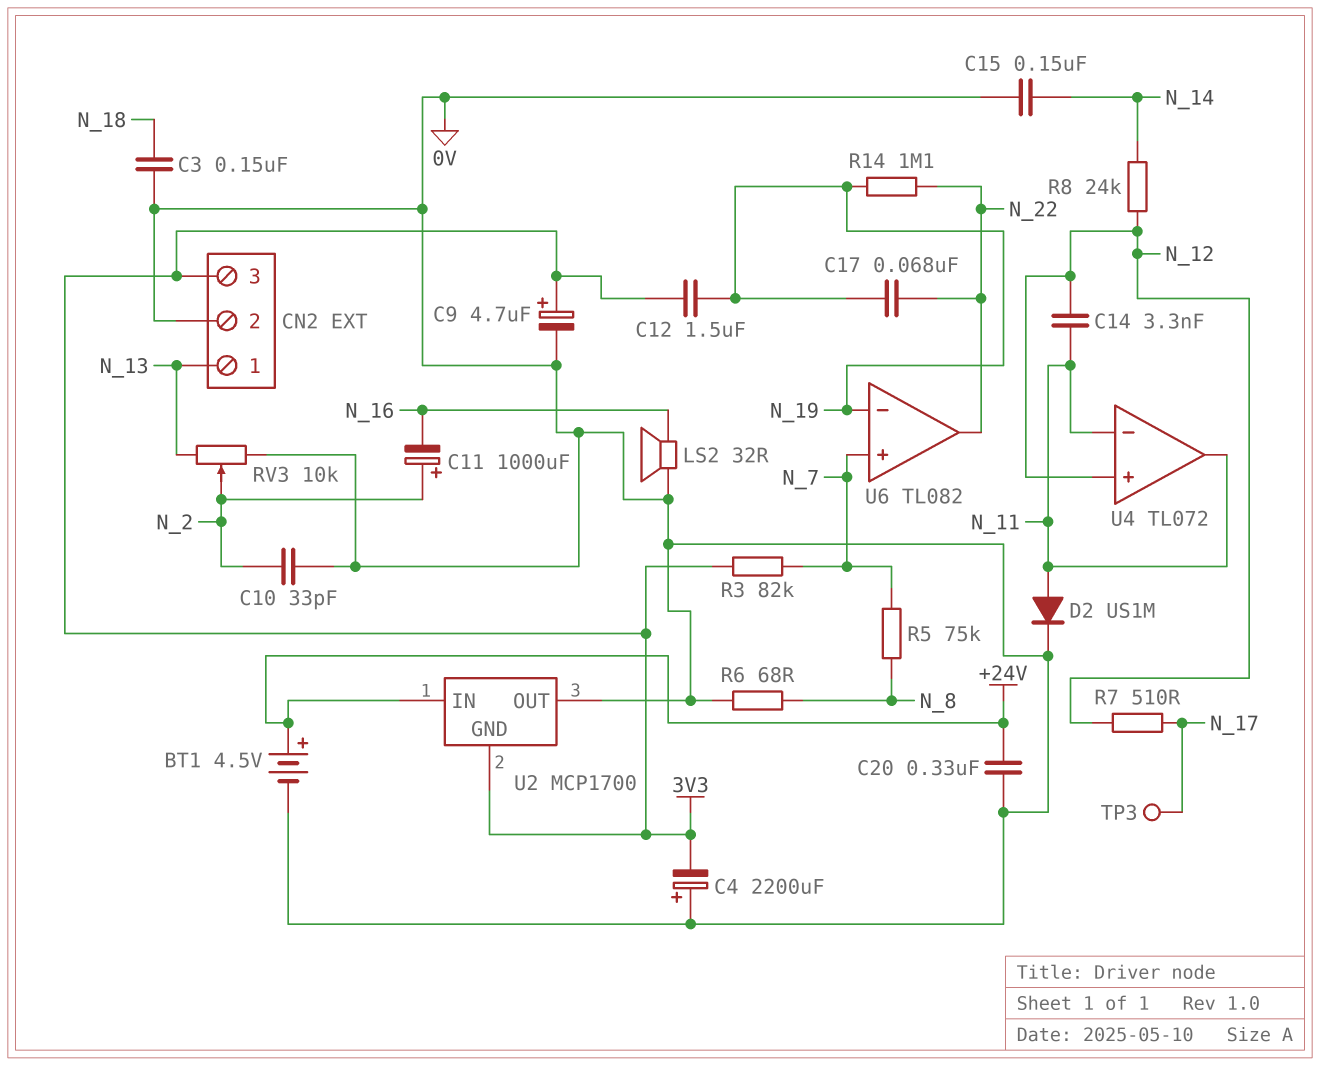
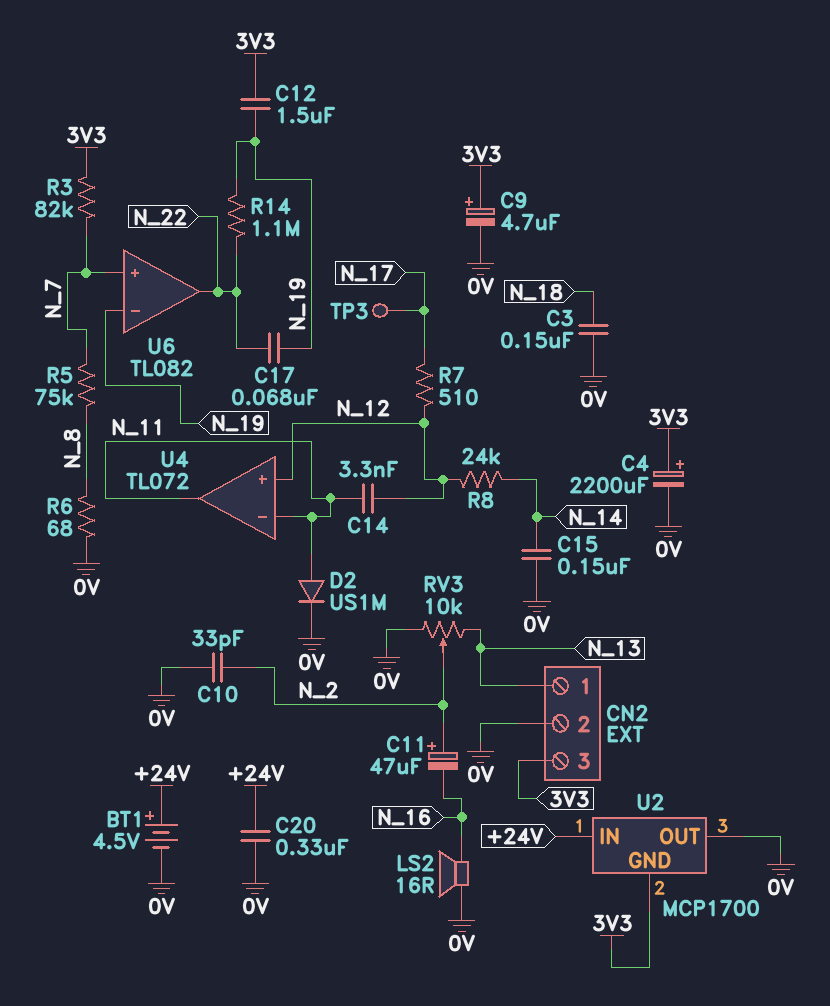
C4: 2200uF (plus 0V, minus 3V3) -> 2200uF (plus 3V3, minus 0V)
C11: 1000uF (plus N_2, minus N_16) -> 47uF (plus N_2, minus N_16)
LS2: speaker 32R (0V, N_16) -> speaker 16R (0V, N_16)

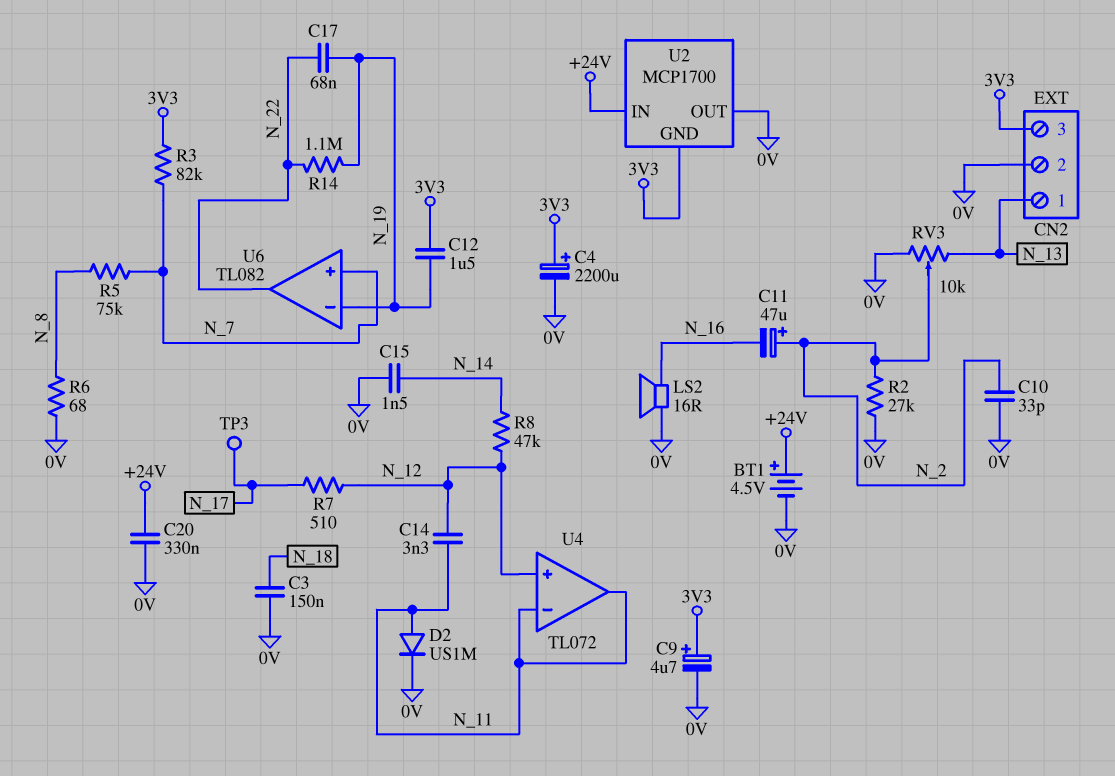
C15: 150nF (0V, N_14) -> 1.5nF (0V, N_14)
R2: none -> 27k (0V, N_2)
R8: 24k (N_12, N_14) -> 47k (N_12, N_14)

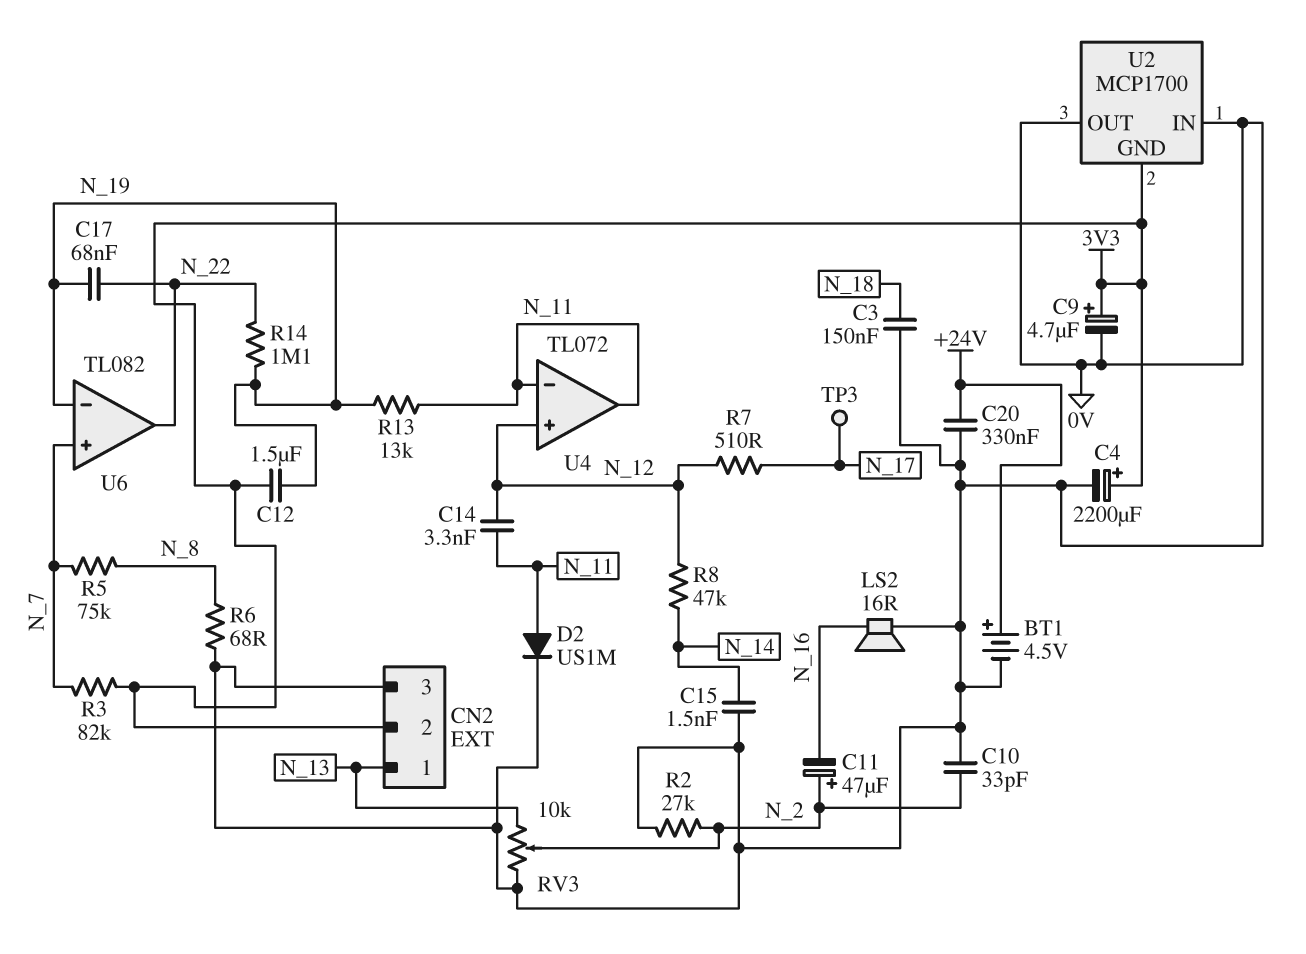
CN2 pin 2: 0V -> 3V3
CN2 pin 3: 3V3 -> 0V
R13: none -> 13k (N_11, N_19)
U2 pin IN: +24V -> 0V

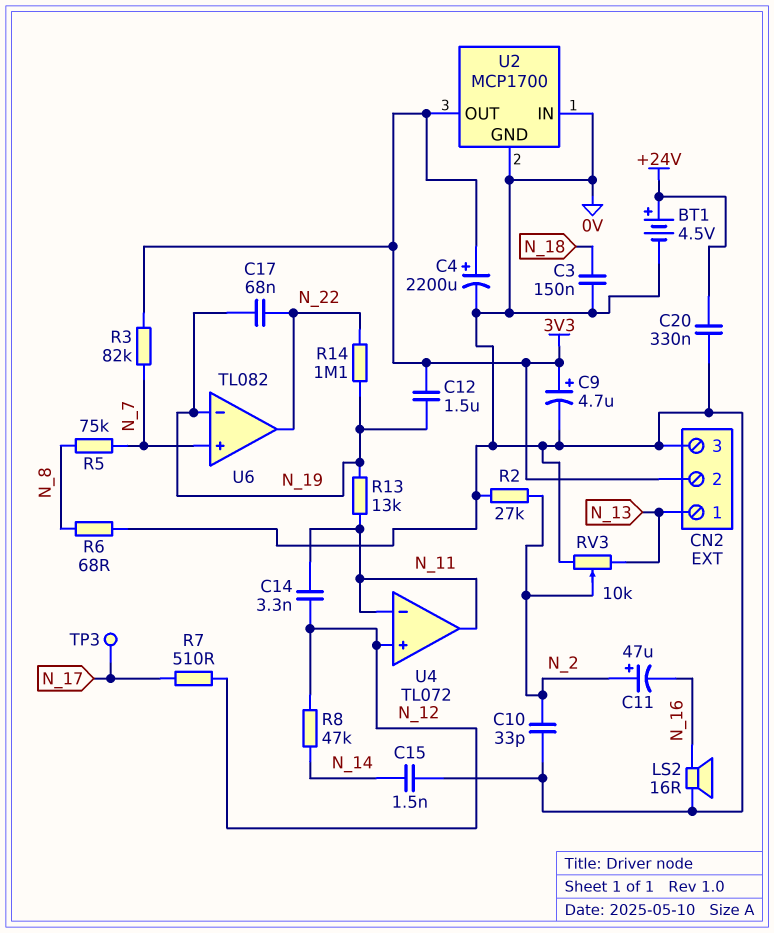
D2: diode US1M (A N_11, K 0V) -> none
U2 pin GND: 3V3 -> 0V
U2 pin OUT: 0V -> 3V3

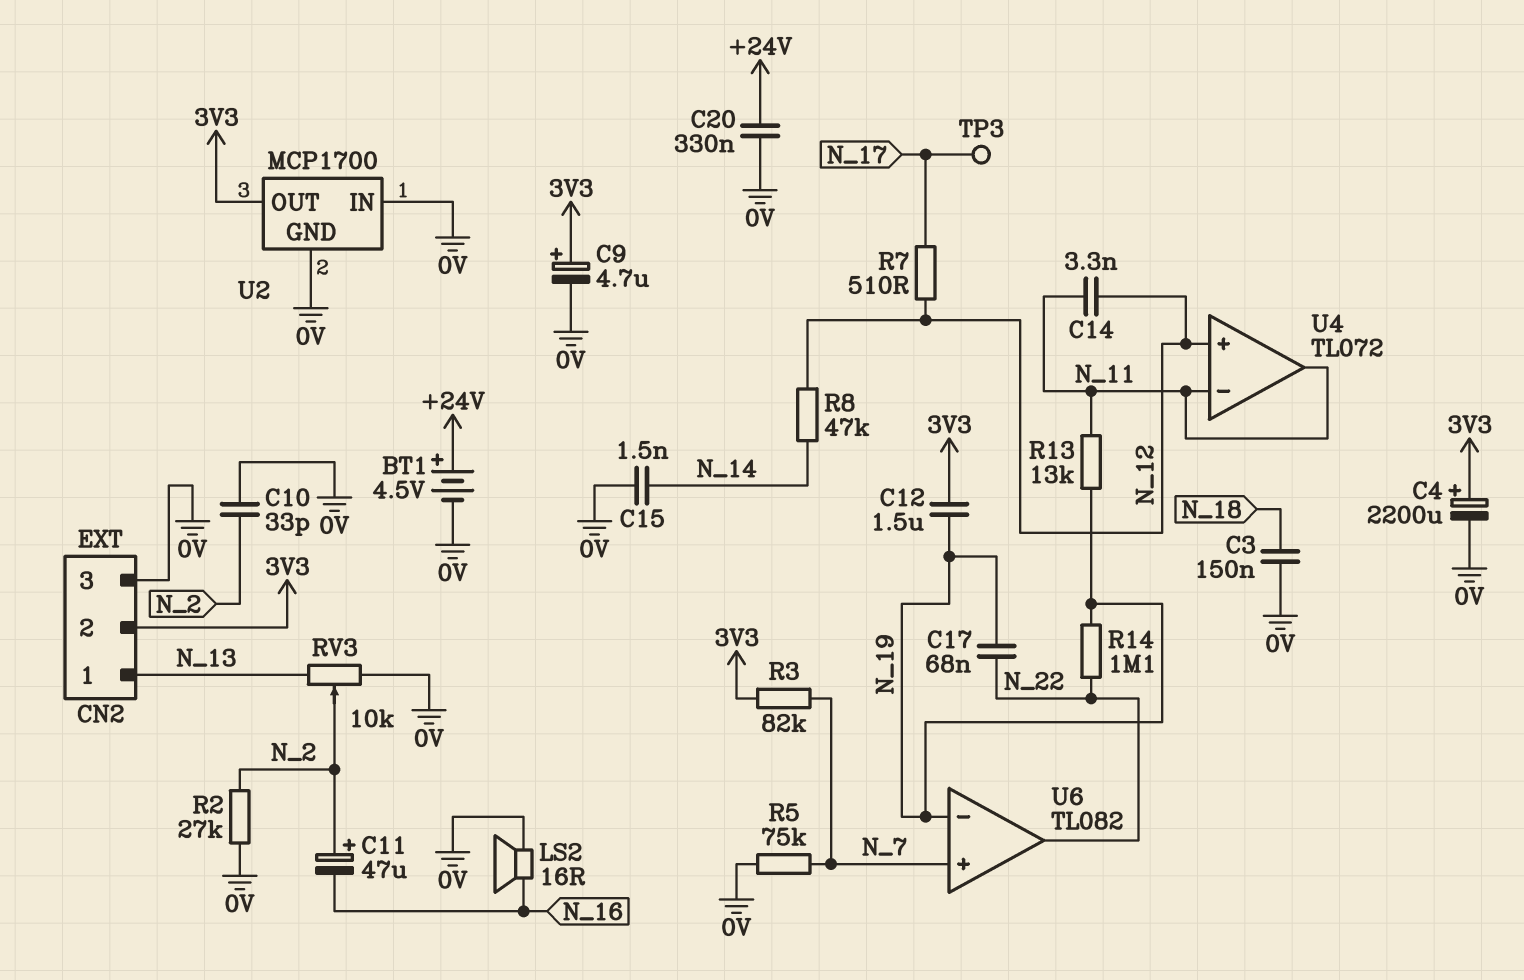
R5: 75k (N_7, N_8) -> 75k (0V, N_7)
R6: 68 (0V, N_8) -> none

